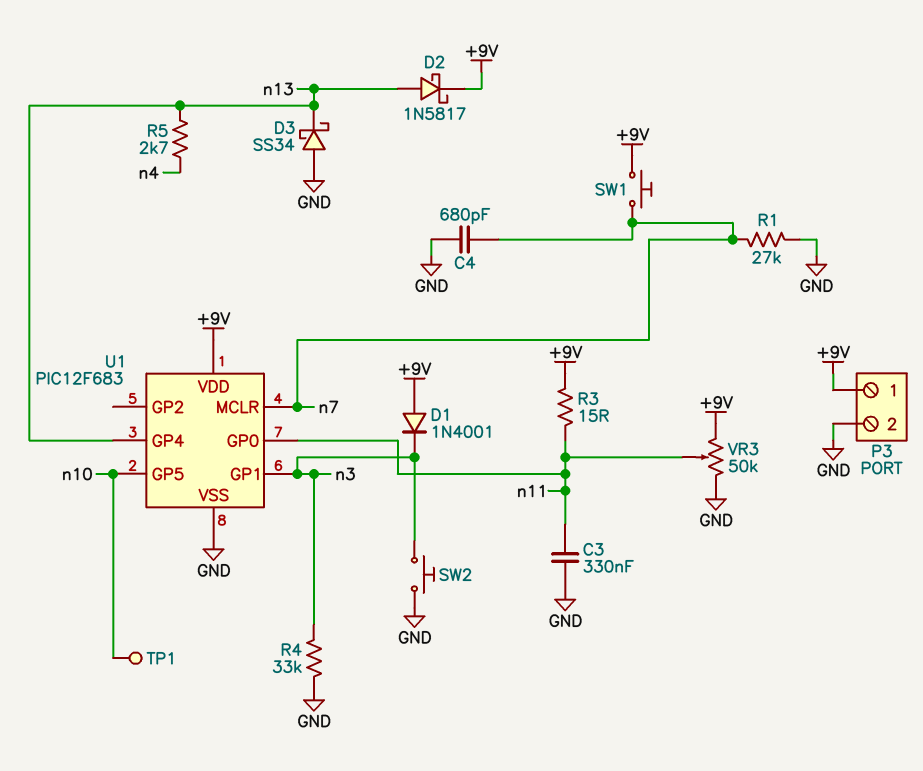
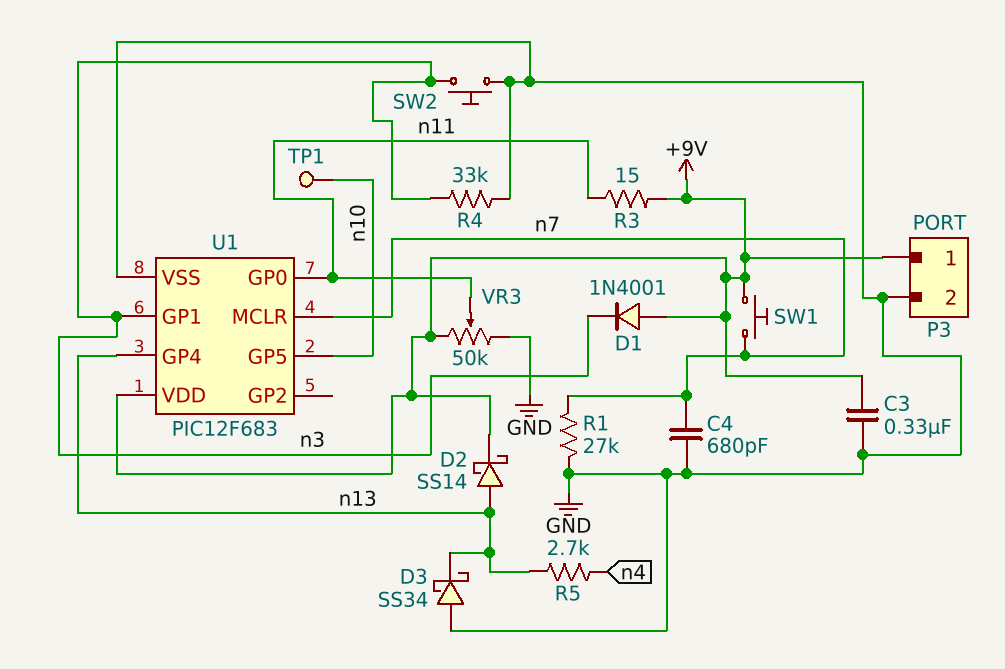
C3: 330nF (GND, n11) -> 330nF (+9V, GND)
D2: schottky 1N5817 (A n13, K +9V) -> schottky SS14 (A n13, K +9V)

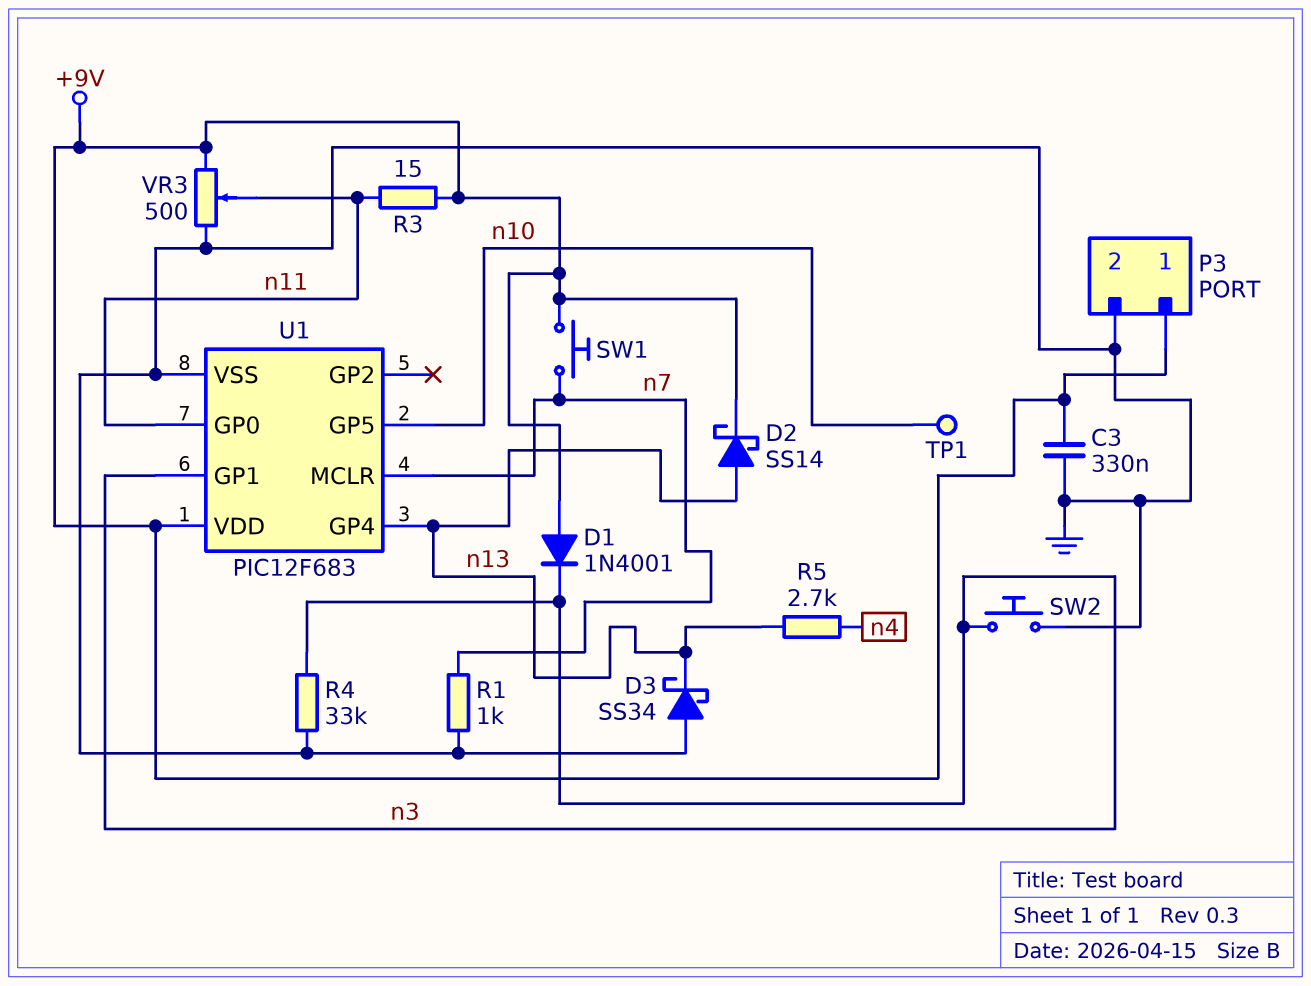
C4: 680pF (GND, n7) -> none
R1: 27k (GND, n7) -> 1k (GND, n7)
VR3: 50k (+9V, GND, wiper n11) -> 500 (+9V, GND, wiper n11)

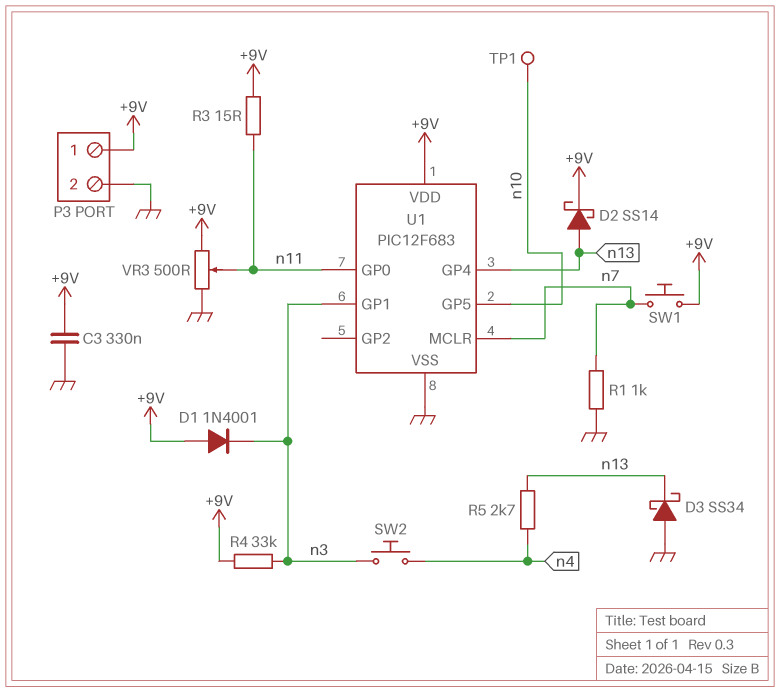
R4: 33k (GND, n3) -> 33k (+9V, n3)
SW2: button (GND, n3) -> button (n3, n4)

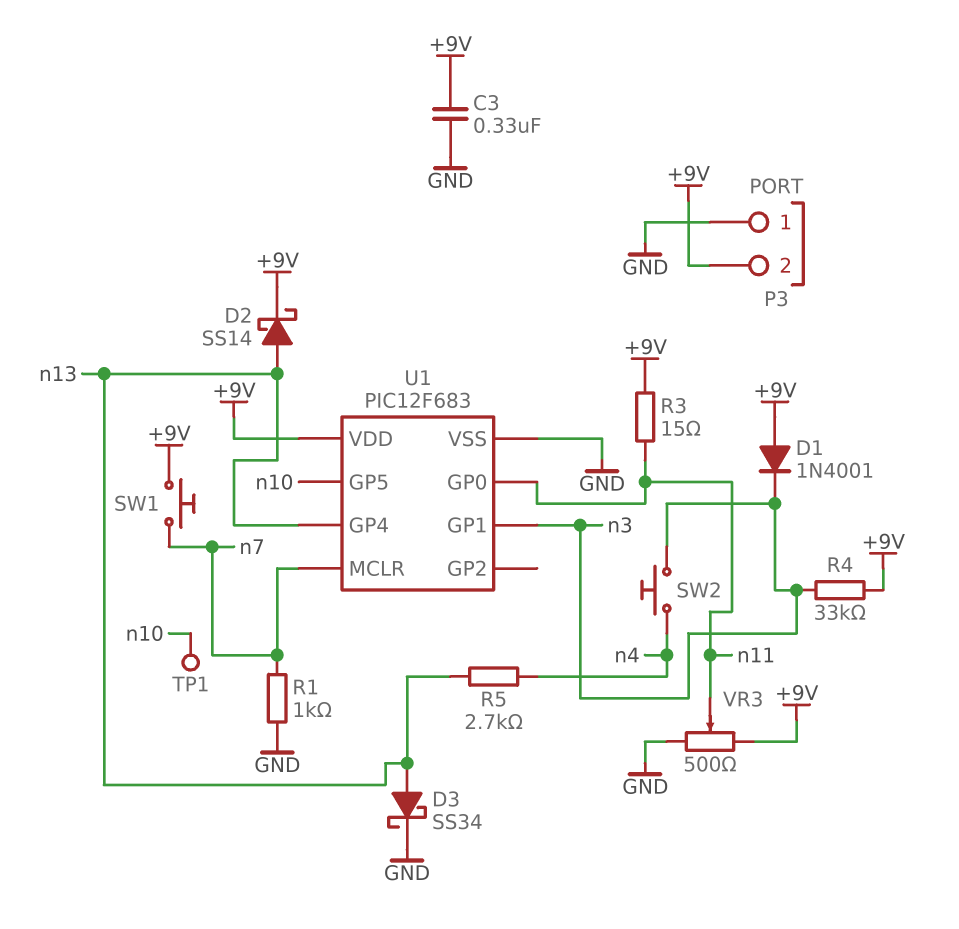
D3: schottky SS34 (A GND, K n13) -> schottky SS34 (A n13, K GND)
P3 pin 1: +9V -> GND
P3 pin 2: GND -> +9V

